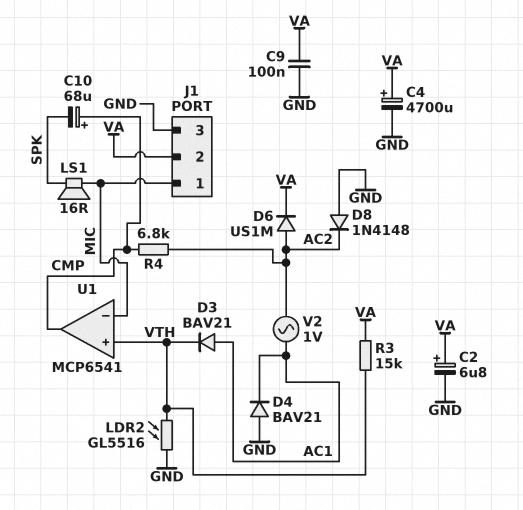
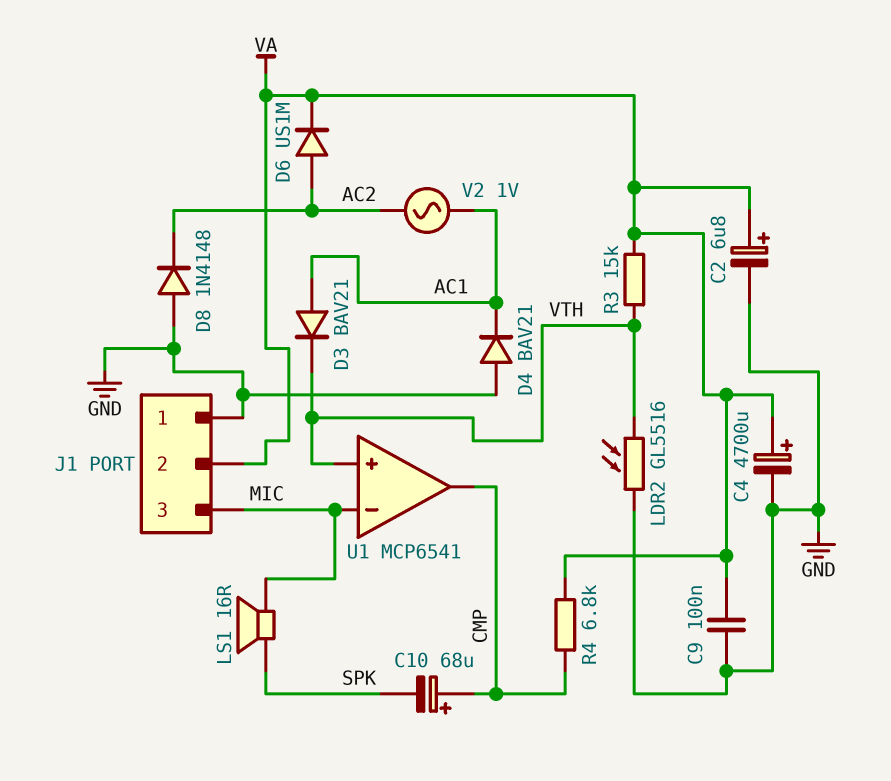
J1 pin 1: MIC -> GND
J1 pin 3: GND -> MIC
R4: 6.8k (AC2, CMP) -> 6.8k (CMP, VA)

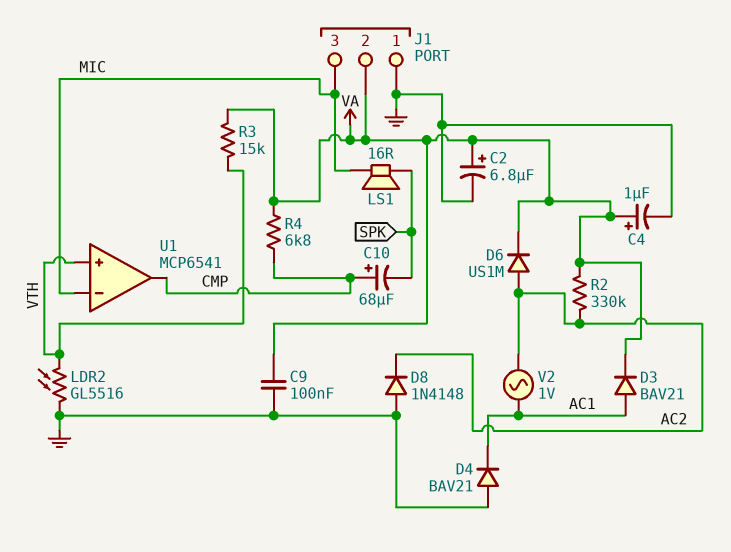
C4: 4700uF (plus VA, minus GND) -> 1uF (plus VA, minus GND)
D3: diode BAV21 (A AC1, K VTH) -> diode BAV21 (A AC1, K VA)
R2: none -> 330k (AC2, VA)

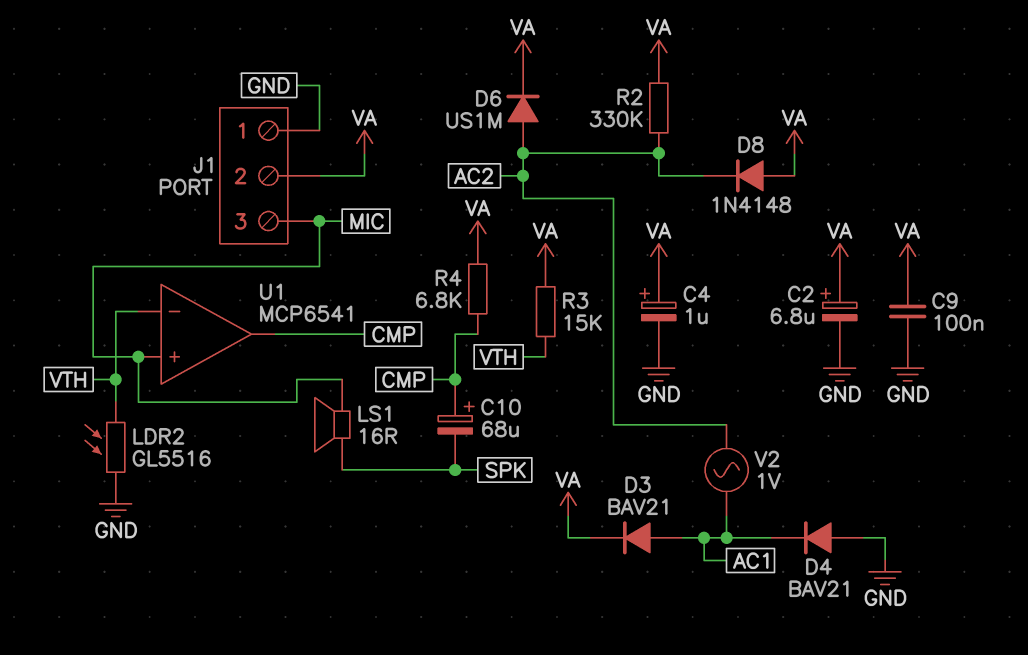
D8: diode 1N4148 (A GND, K AC2) -> diode 1N4148 (A VA, K AC2)
U1 pin in+: VTH -> MIC
U1 pin in-: MIC -> VTH

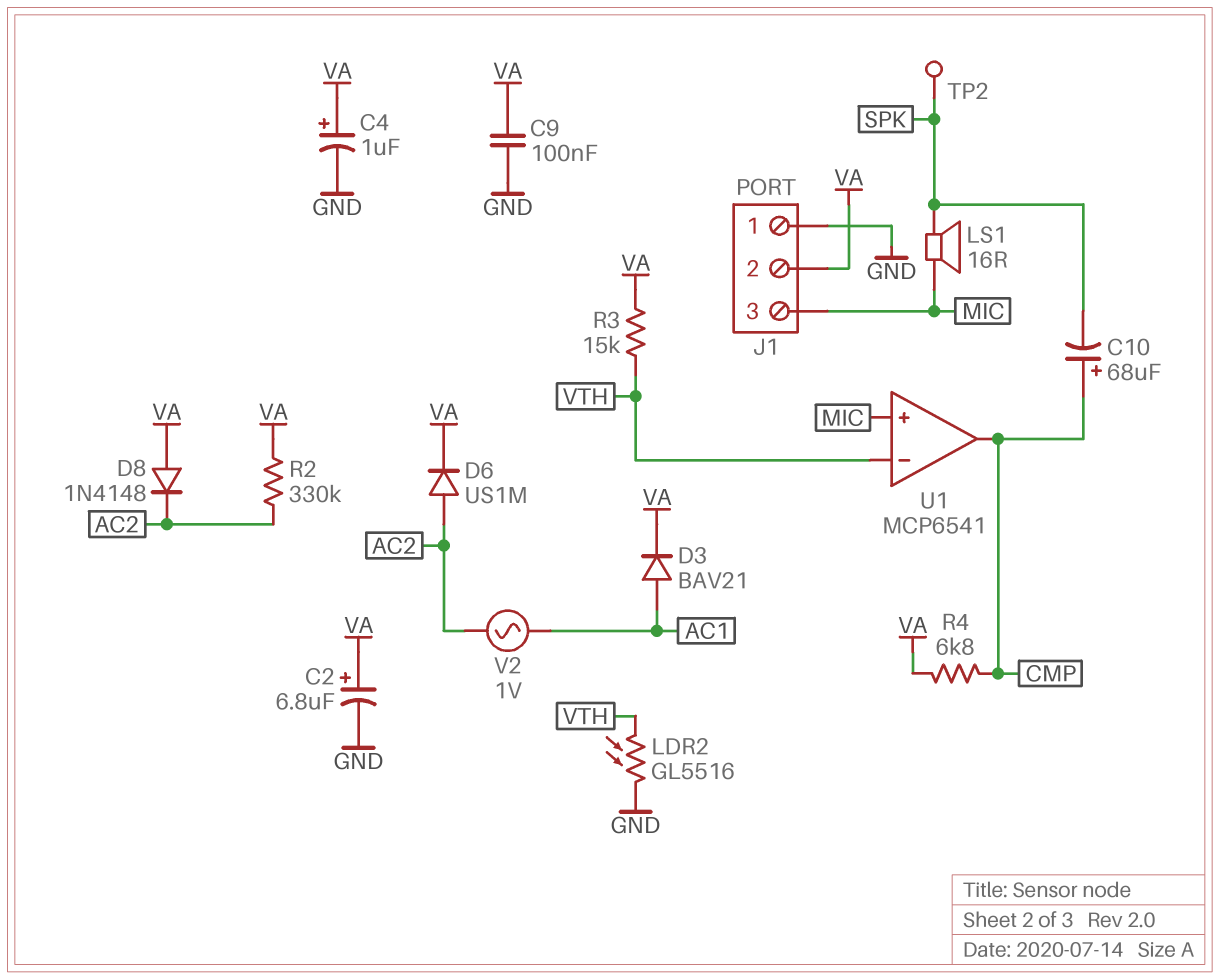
D4: diode BAV21 (A GND, K AC1) -> none
TP2: none -> test point (SPK)

